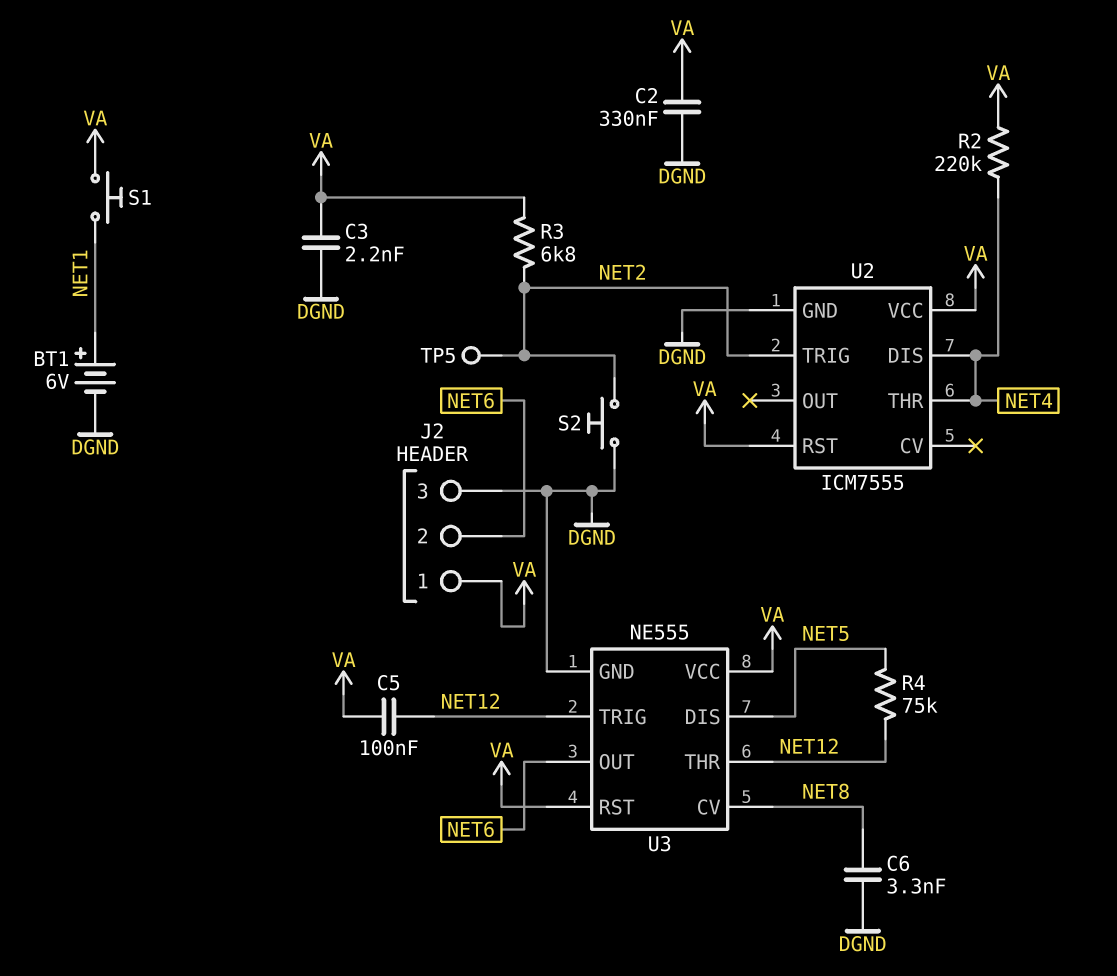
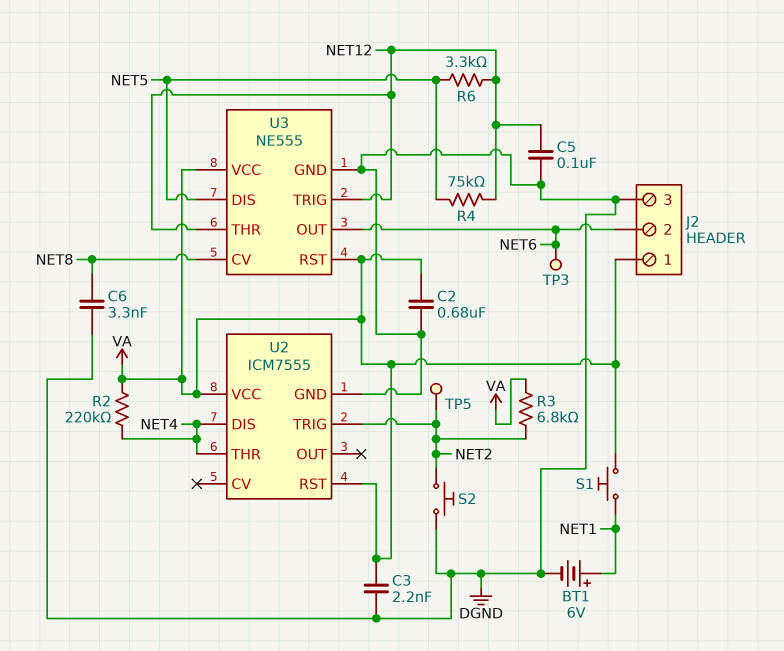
C2: 330nF (DGND, VA) -> 680nF (DGND, VA)
C5: 100nF (NET12, VA) -> 100nF (DGND, NET12)
R6: none -> 3.3k (NET5, NET12)
TP3: none -> test point (NET6)

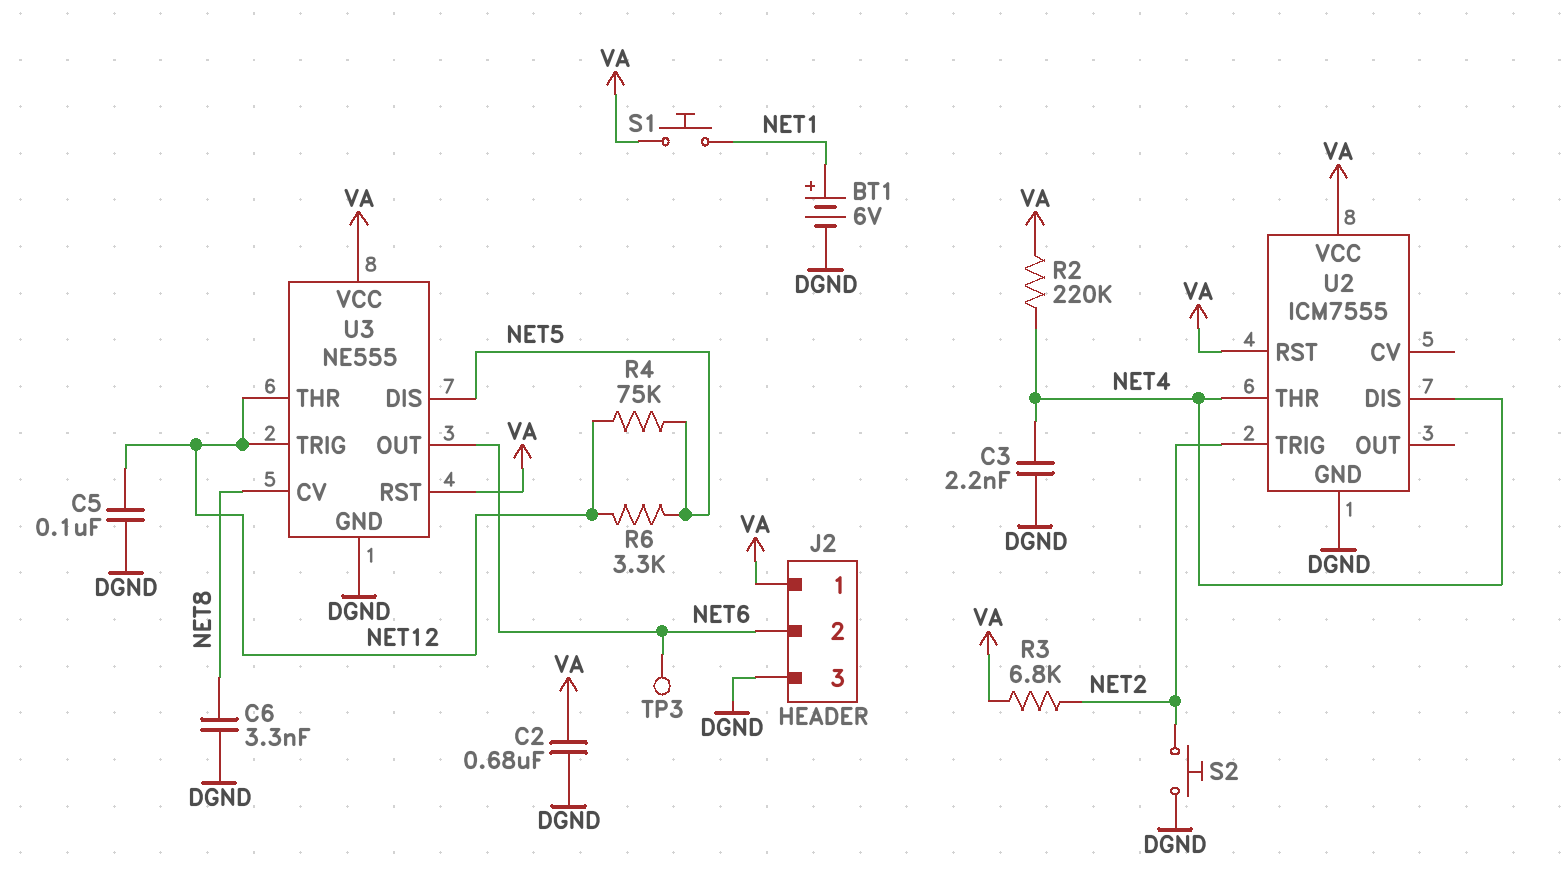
C3: 2.2nF (DGND, VA) -> 2.2nF (DGND, NET4)
TP5: test point (NET2) -> none

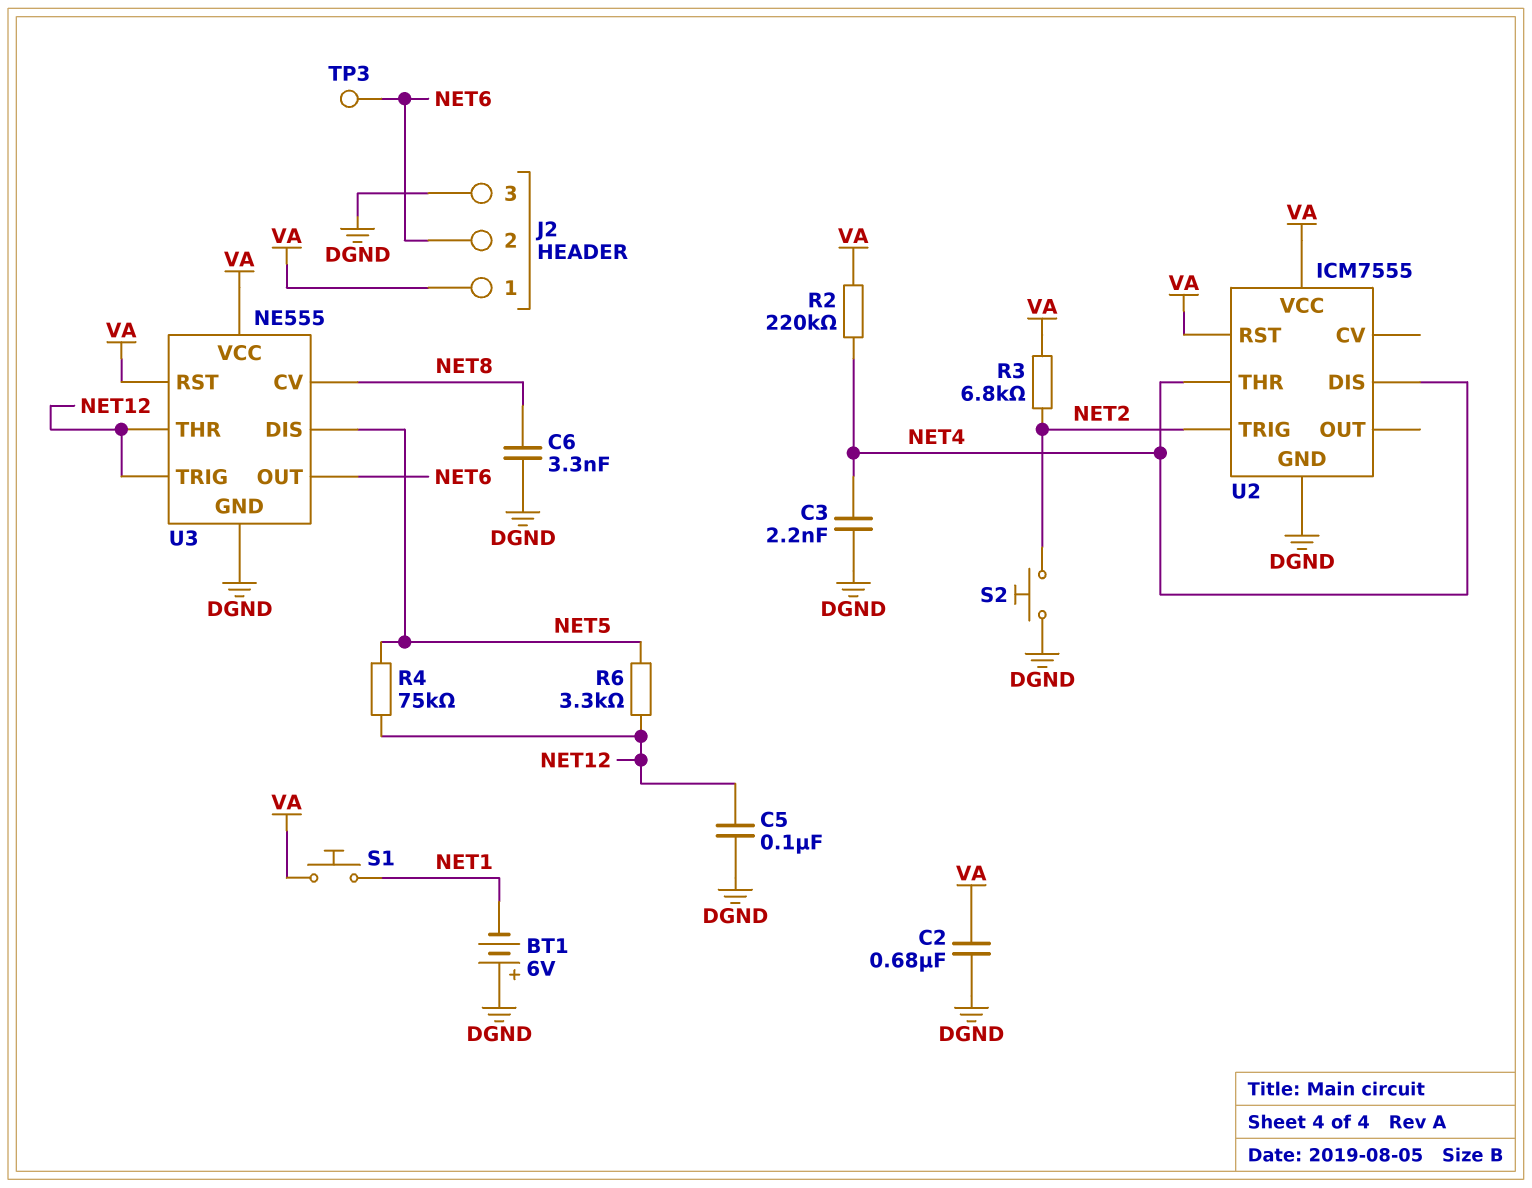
BT1: 6V (plus NET1, minus DGND) -> 6V (plus DGND, minus NET1)

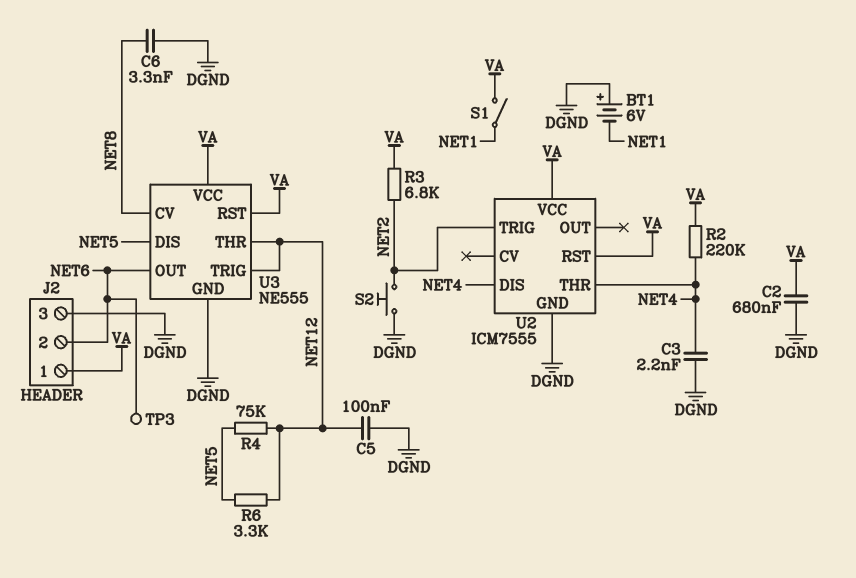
S1: button (NET1, VA) -> switch (NET1, VA)

